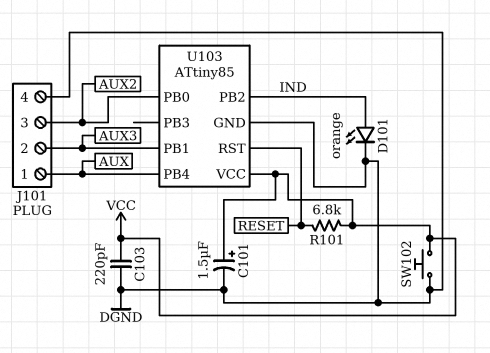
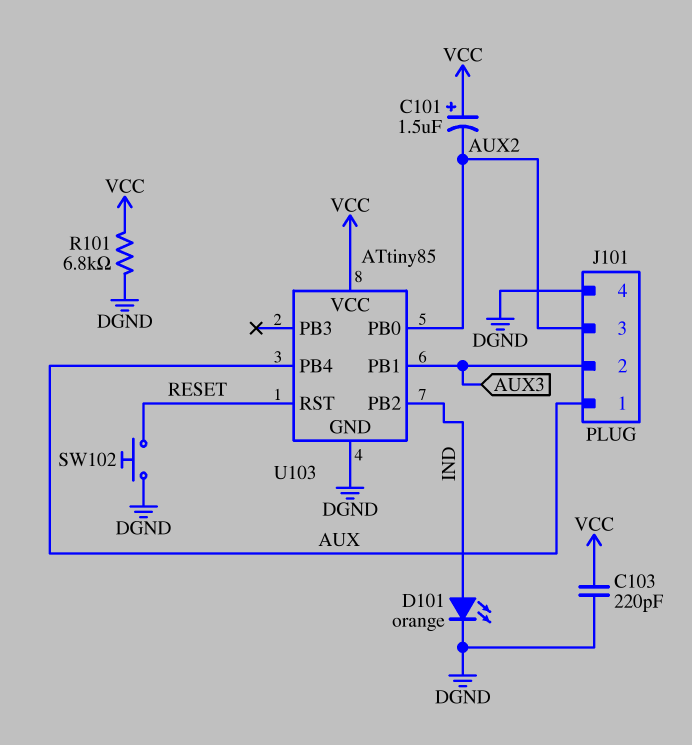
C101: 1.5uF (plus VCC, minus DGND) -> 1.5uF (plus VCC, minus AUX2)
R101: 6.8k (RESET, VCC) -> 6.8k (DGND, VCC)
SW102: button (DGND, VCC) -> button (DGND, RESET)

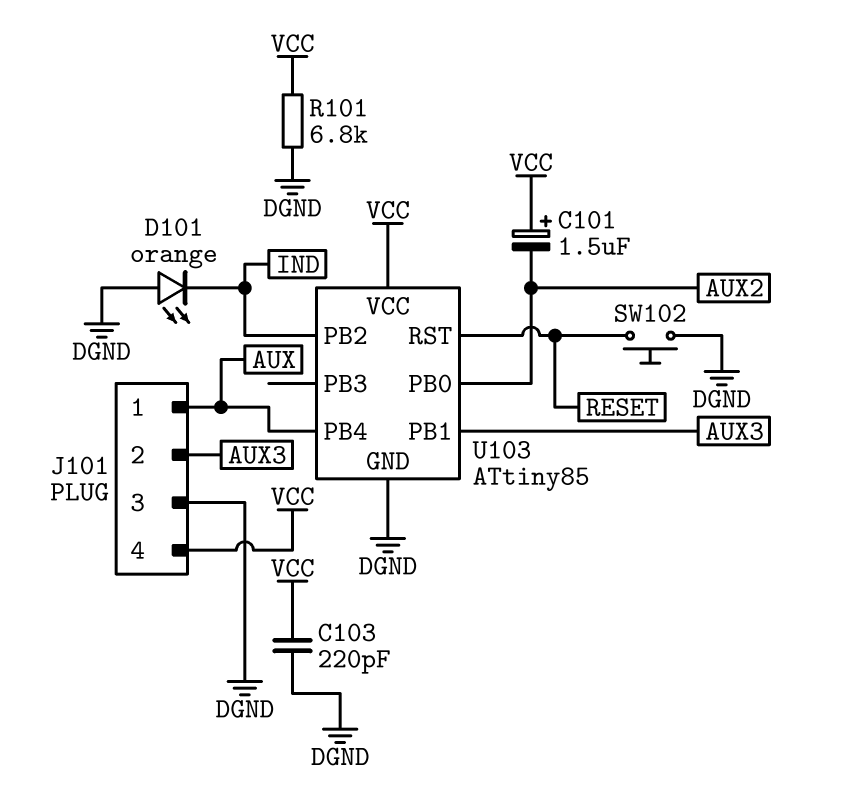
D101: LED orange (A IND, K DGND) -> LED orange (A DGND, K IND)
J101 pin 3: AUX2 -> DGND
J101 pin 4: DGND -> VCC

